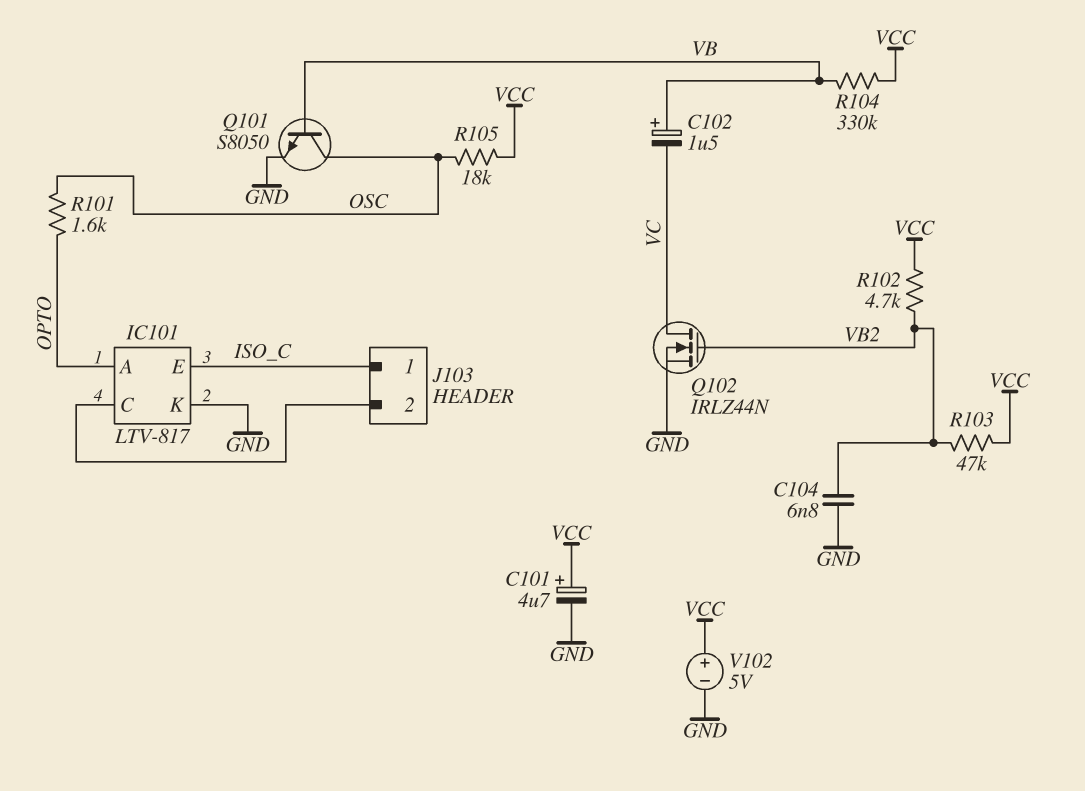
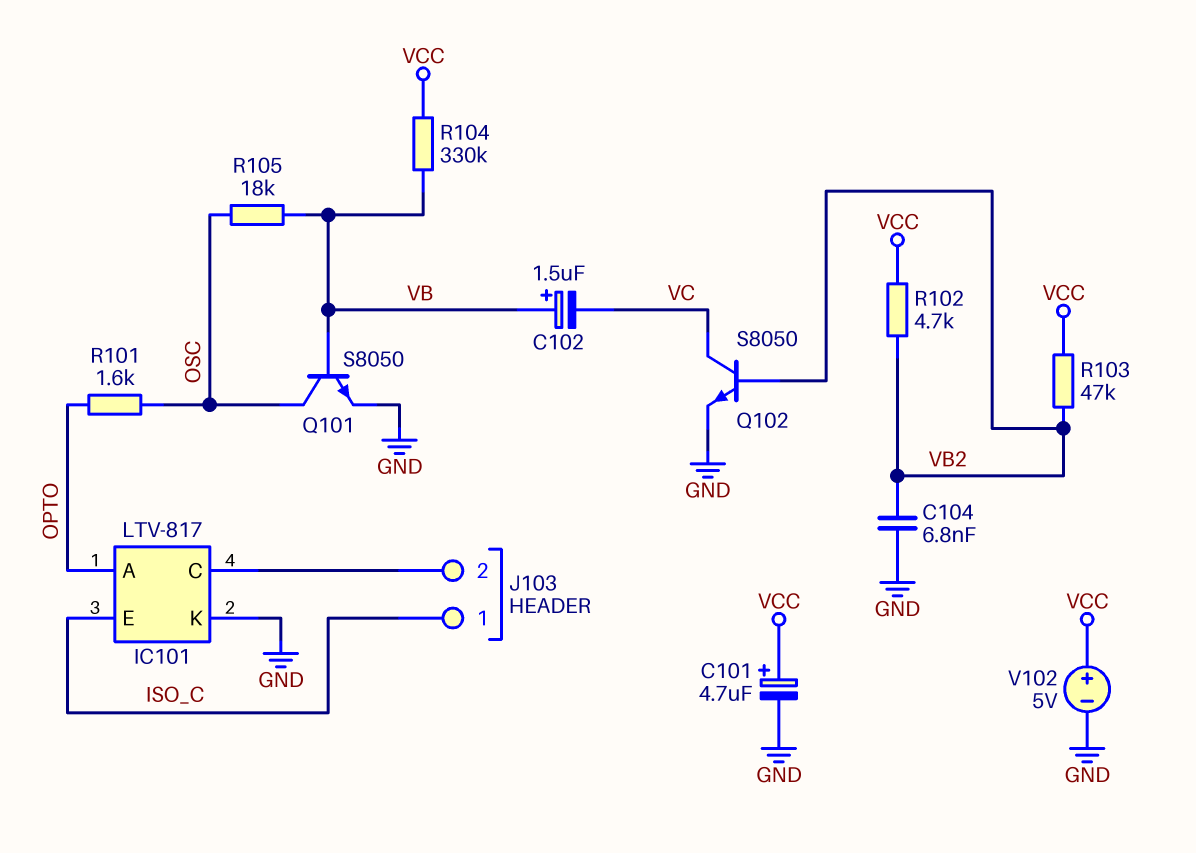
Q102: NMOS IRLZ44N (G VB2, D VC, S GND) -> NPN S8050 (B VB2, C VC, E GND)
R105: 18k (OSC, VCC) -> 18k (OSC, VB)

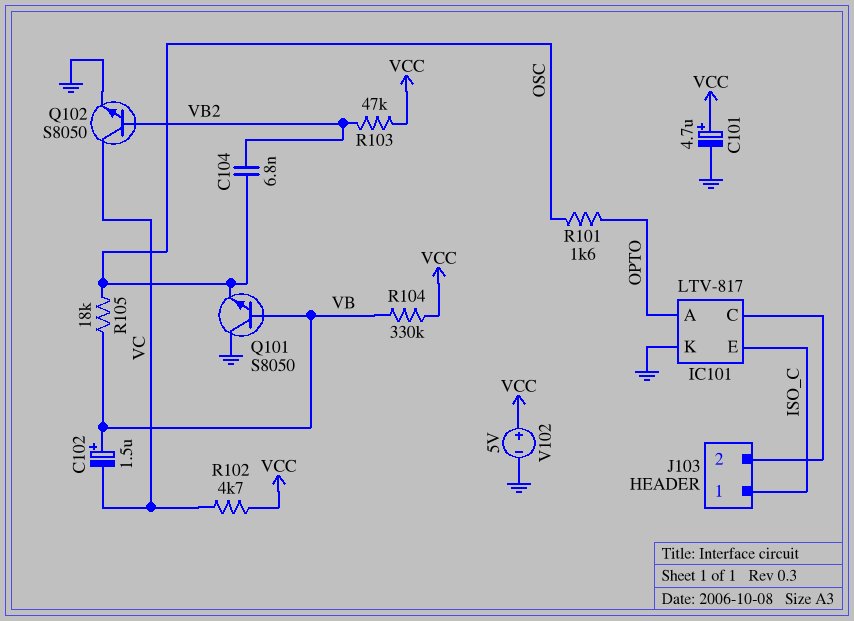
C104: 6.8nF (GND, VB2) -> 6.8nF (OSC, VB2)
Q101: NPN S8050 (B VB, C OSC, E GND) -> NPN S8050 (B VB, C GND, E OSC)
R102: 4.7k (VB2, VCC) -> 4.7k (VC, VCC)

